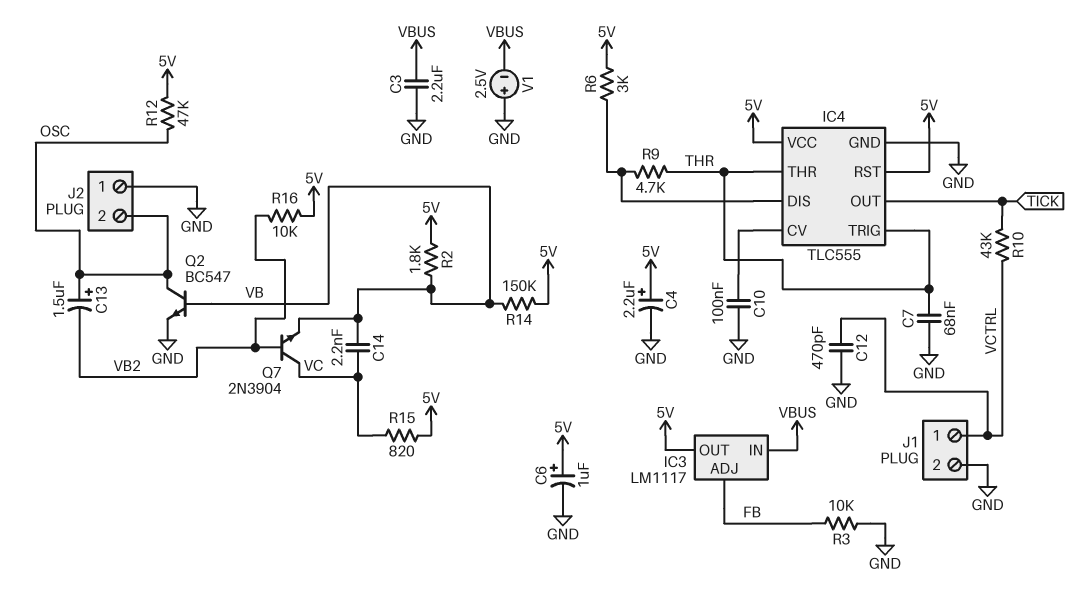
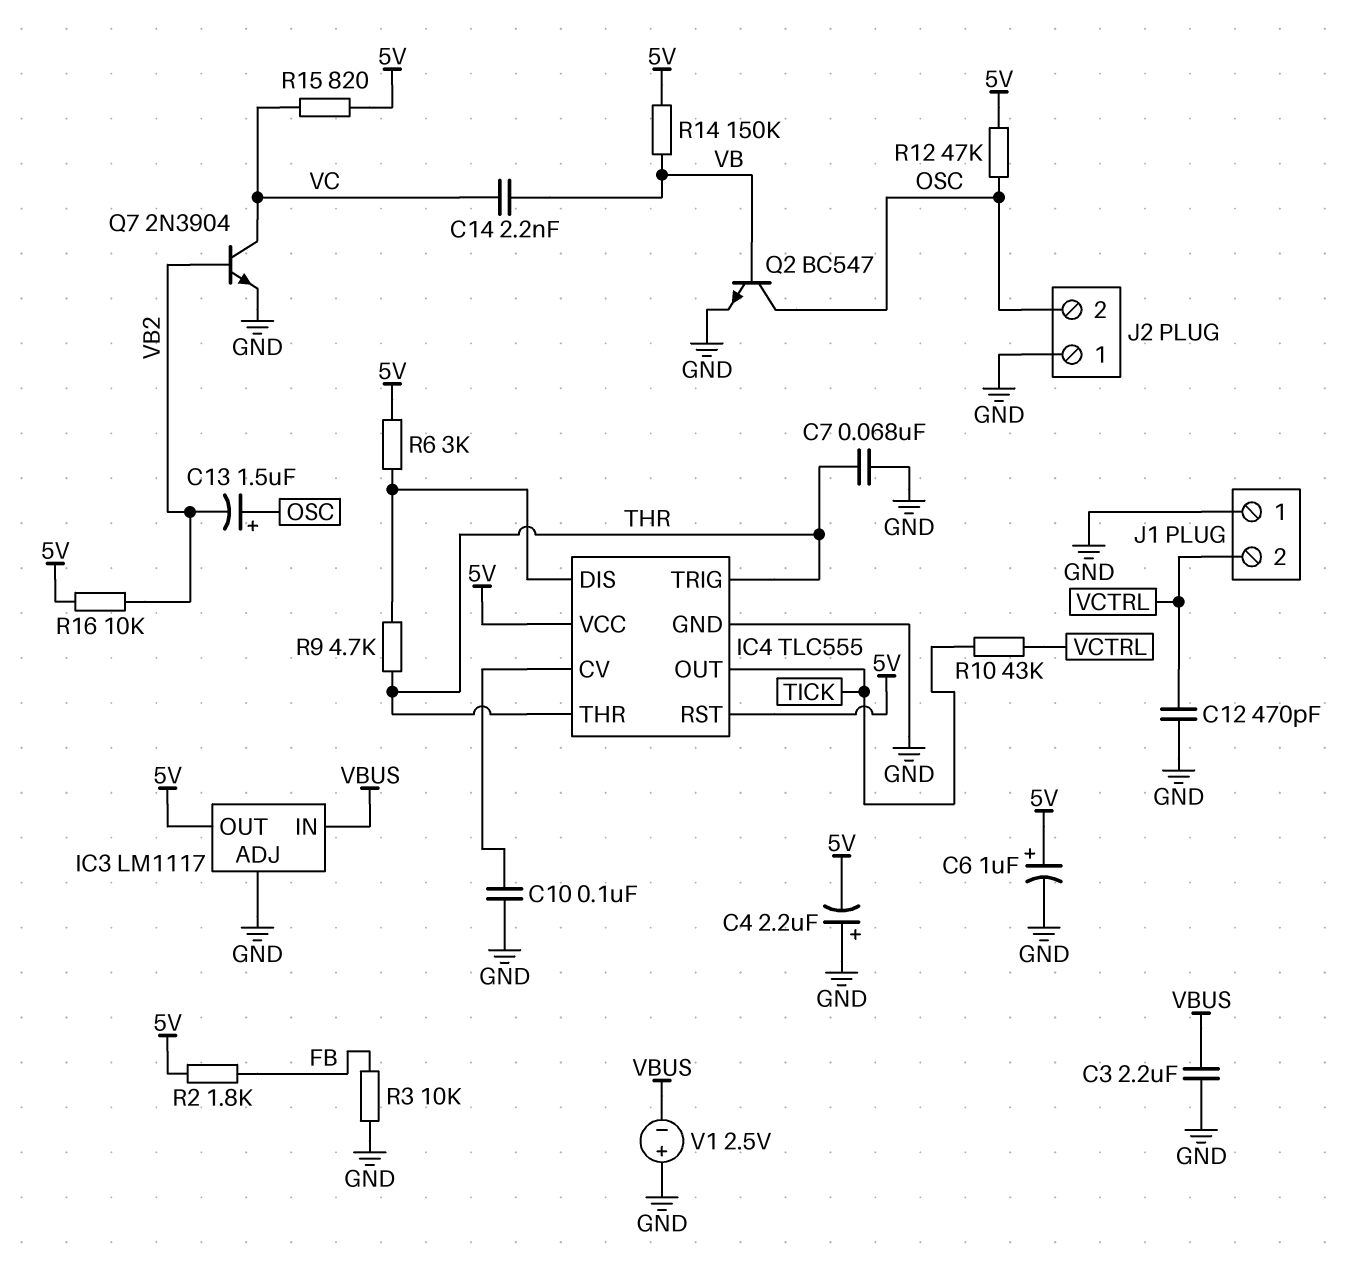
C4: 2.2uF (plus 5V, minus GND) -> 2.2uF (plus GND, minus 5V)
IC3 pin ADJ: FB -> GND
J1 pin 1: VCTRL -> GND
J1 pin 2: GND -> VCTRL
Q7: NPN 2N3904 (B VB2, C VC, E VB) -> NPN 2N3904 (B VB2, C VC, E GND)
R2: 1.8k (5V, VB) -> 1.8k (5V, FB)

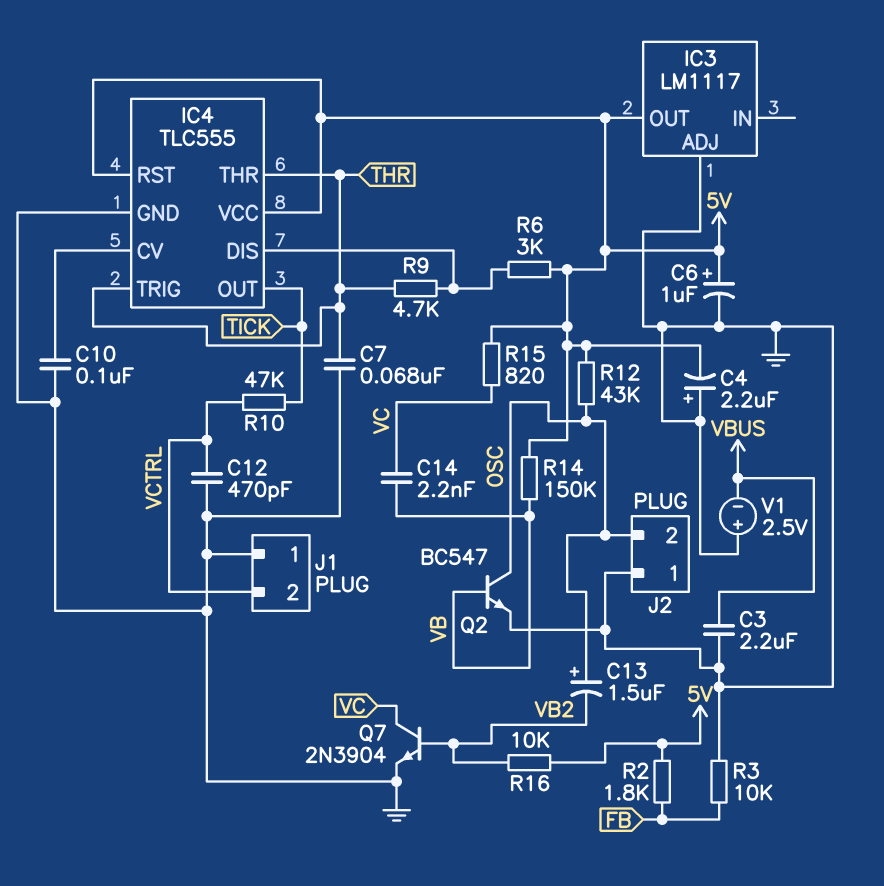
IC3 pin IN: VBUS -> none
R10: 43k (TICK, VCTRL) -> 47k (TICK, VCTRL)
R12: 47k (5V, OSC) -> 43k (5V, OSC)

